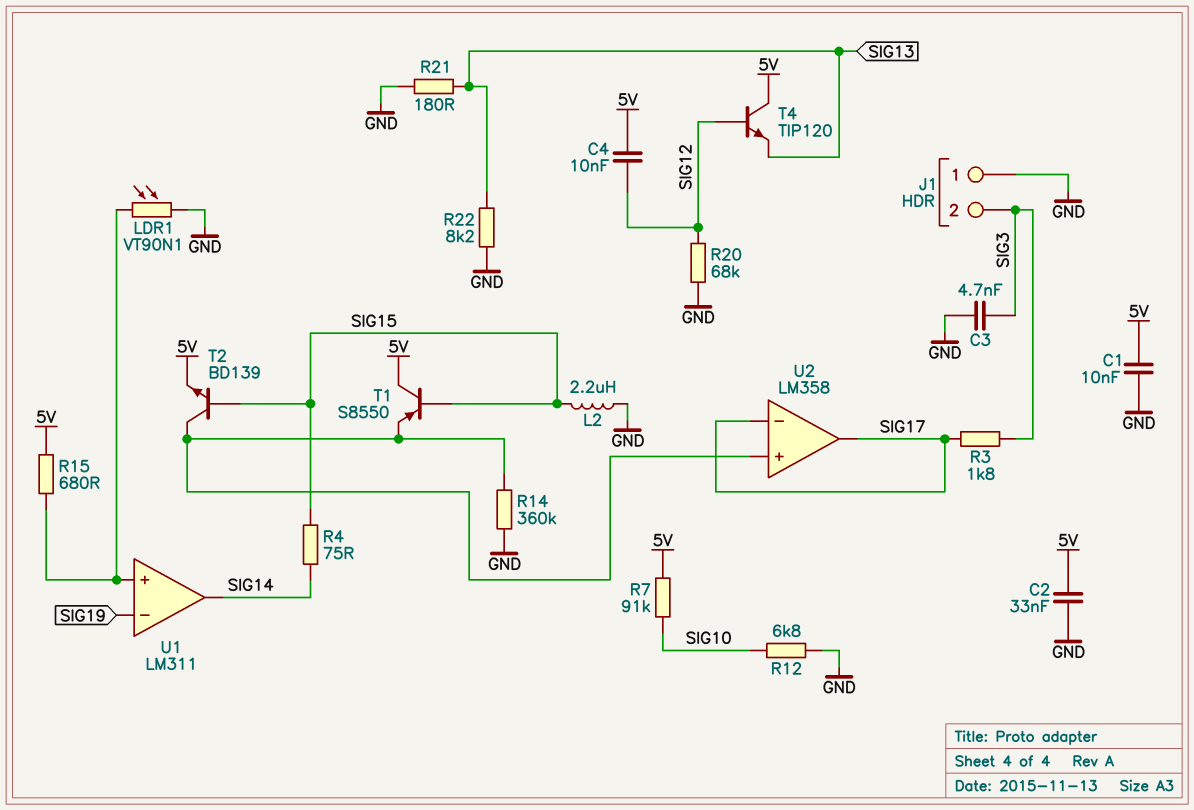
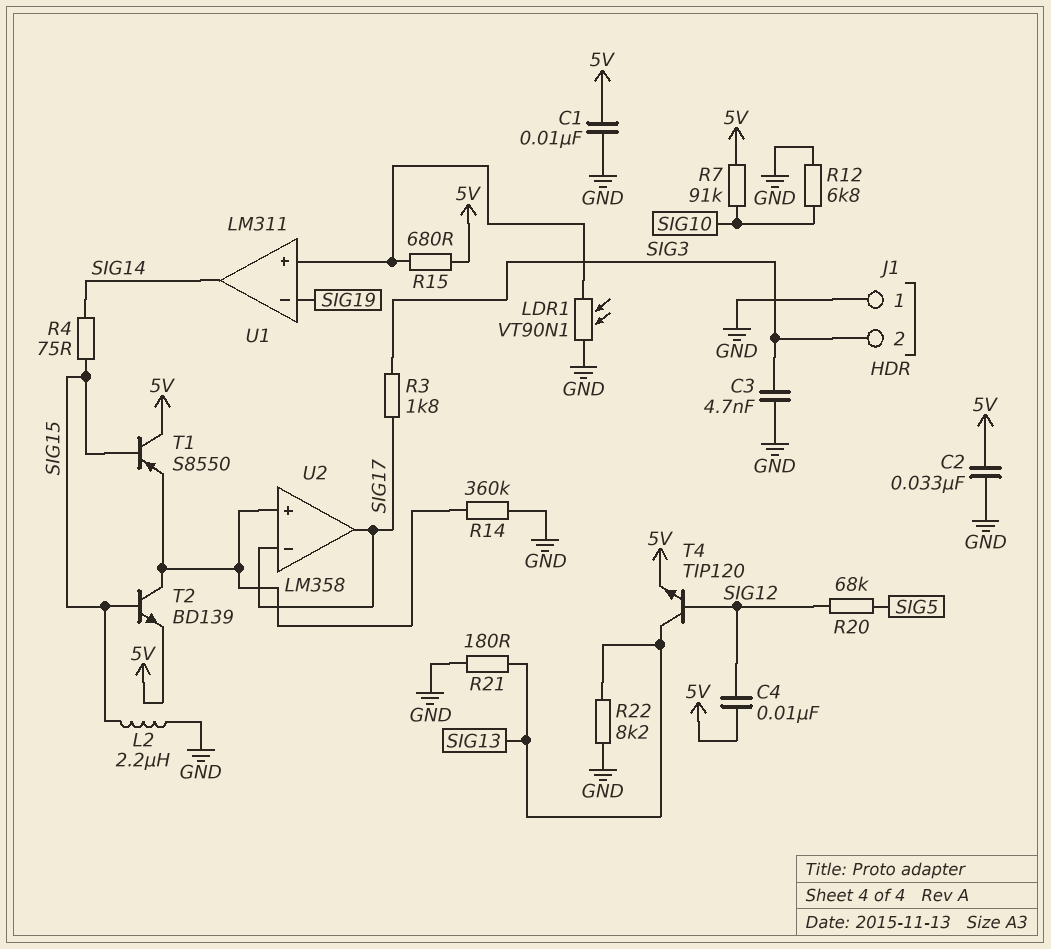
R20: 68k (GND, SIG12) -> 68k (SIG5, SIG12)
T4: NPN TIP120 (B SIG12, C 5V, E SIG13) -> NPN TIP120 (B SIG12, C SIG13, E 5V)

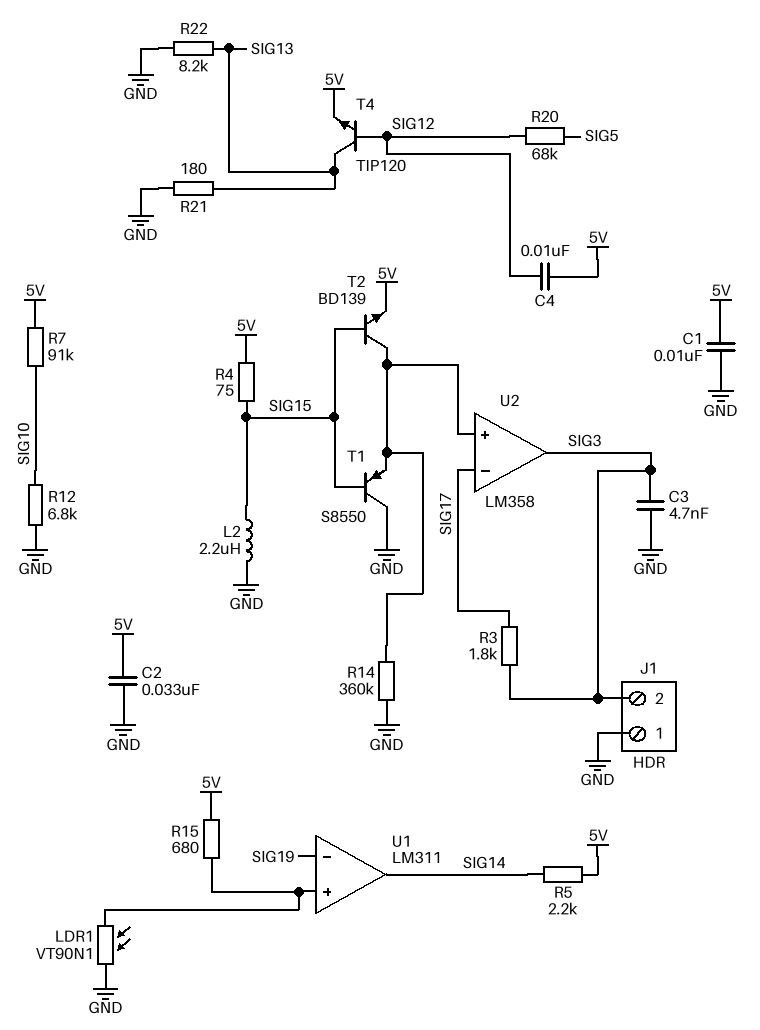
R4: 75 (SIG14, SIG15) -> 75 (5V, SIG15)
R5: none -> 2.2k (5V, SIG14)
T1: PNP S8550 (B SIG15, C 5V, E U2/in+) -> PNP S8550 (B SIG15, C GND, E U2/in+)
U2 pin out: SIG17 -> SIG3

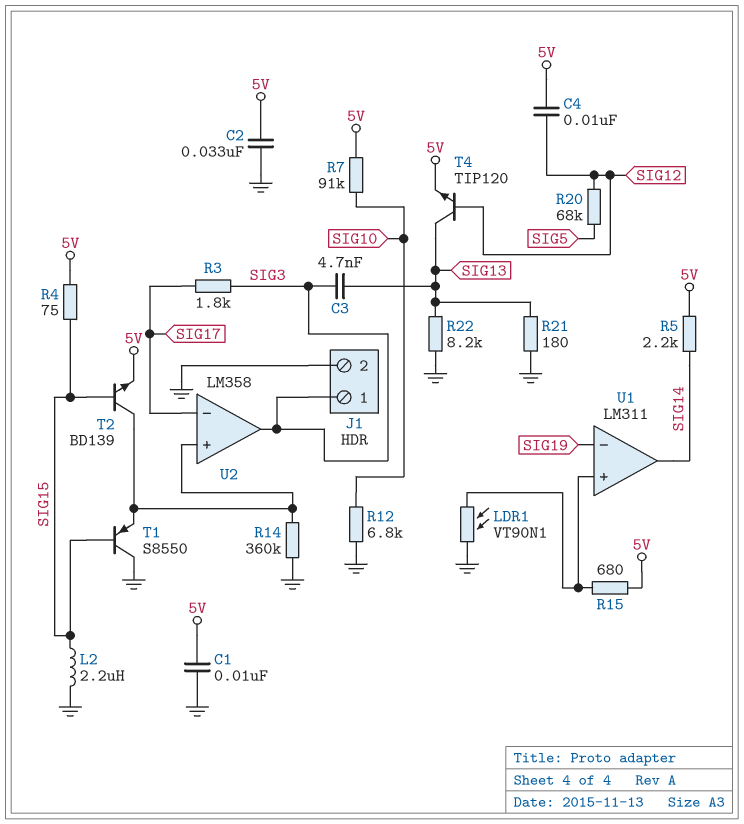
C3: 4.7nF (GND, SIG3) -> 4.7nF (SIG3, SIG13)
J1 pin 1: GND -> SIG3
J1 pin 2: SIG3 -> GND

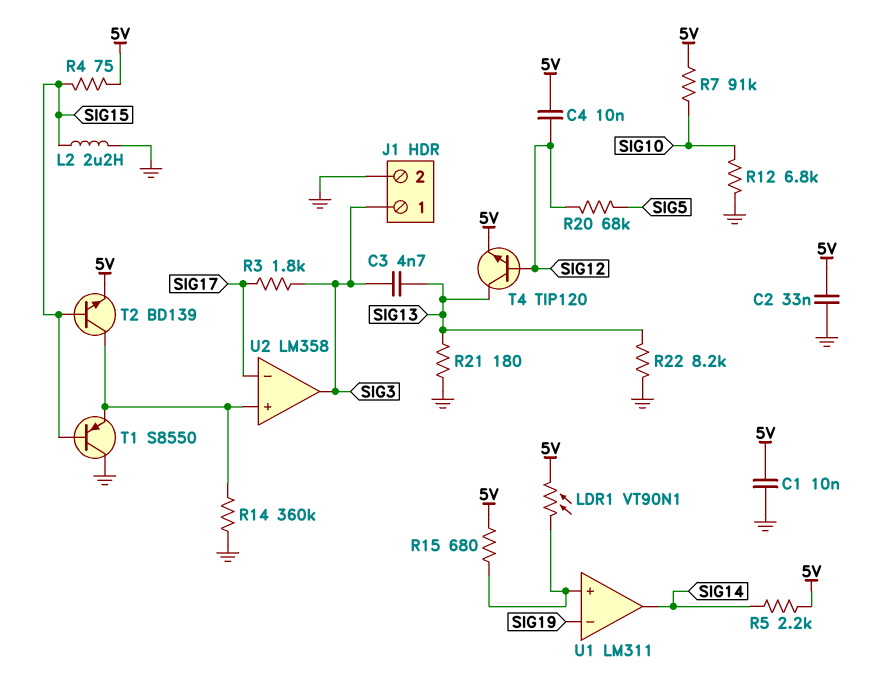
LDR1: VT90N1 (GND, U1/in+) -> VT90N1 (5V, U1/in+)

